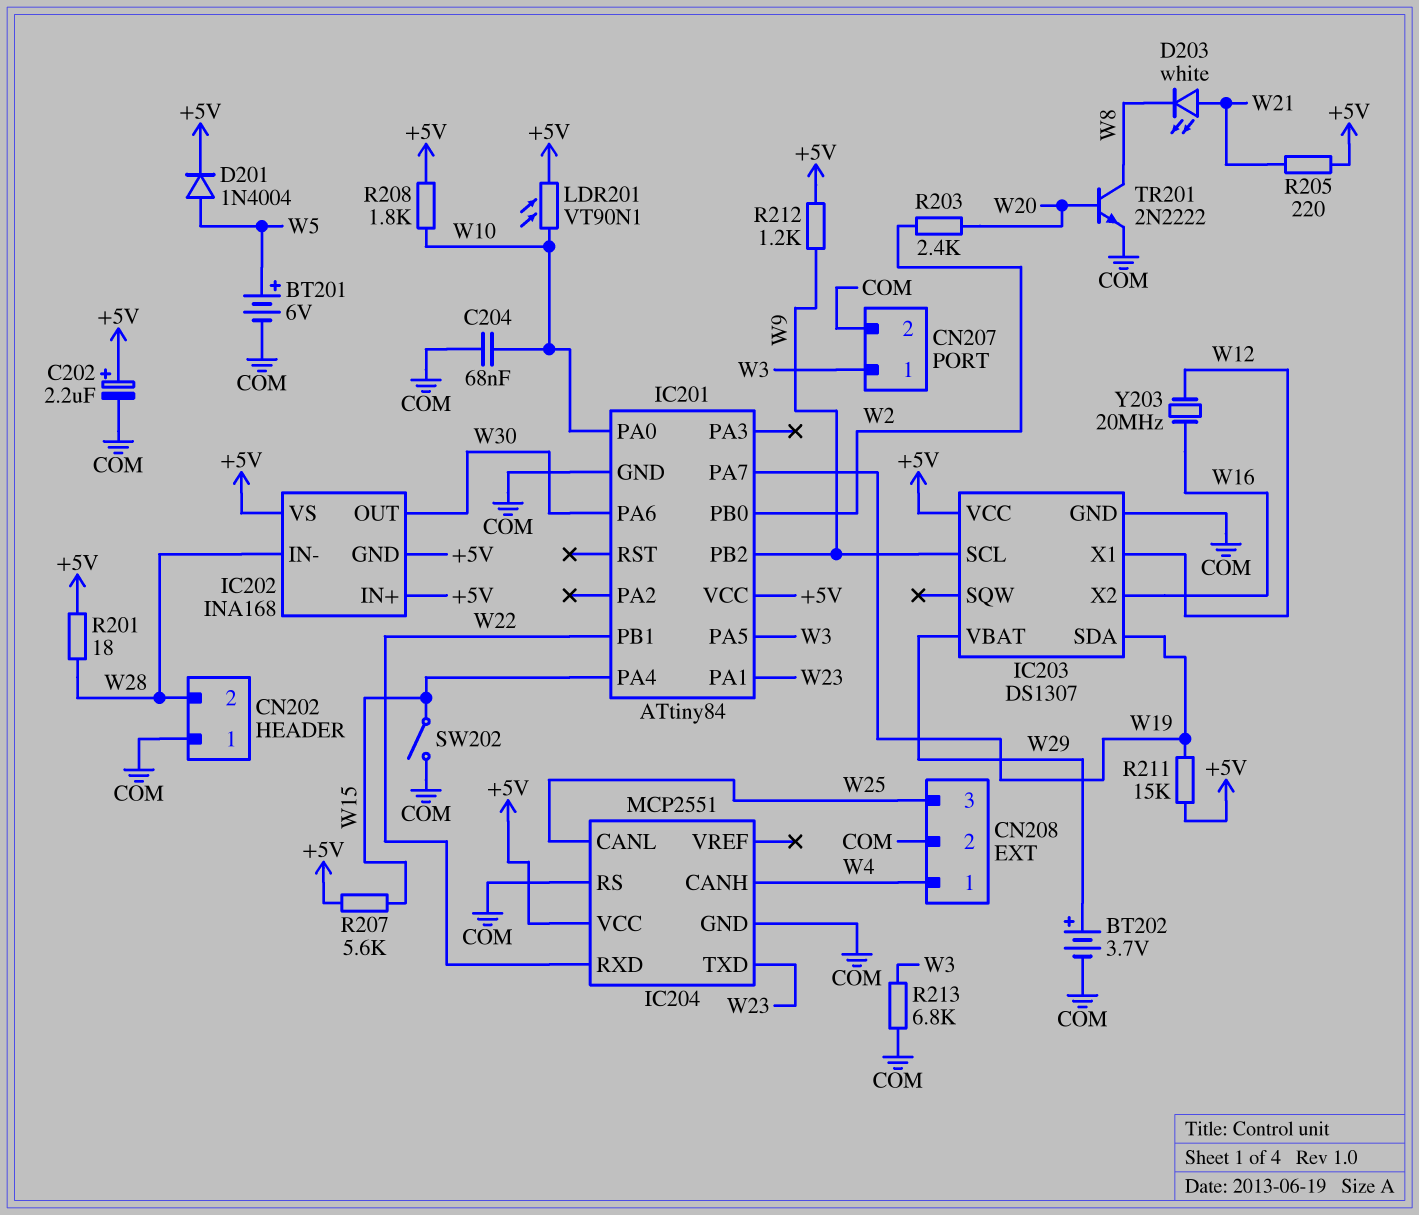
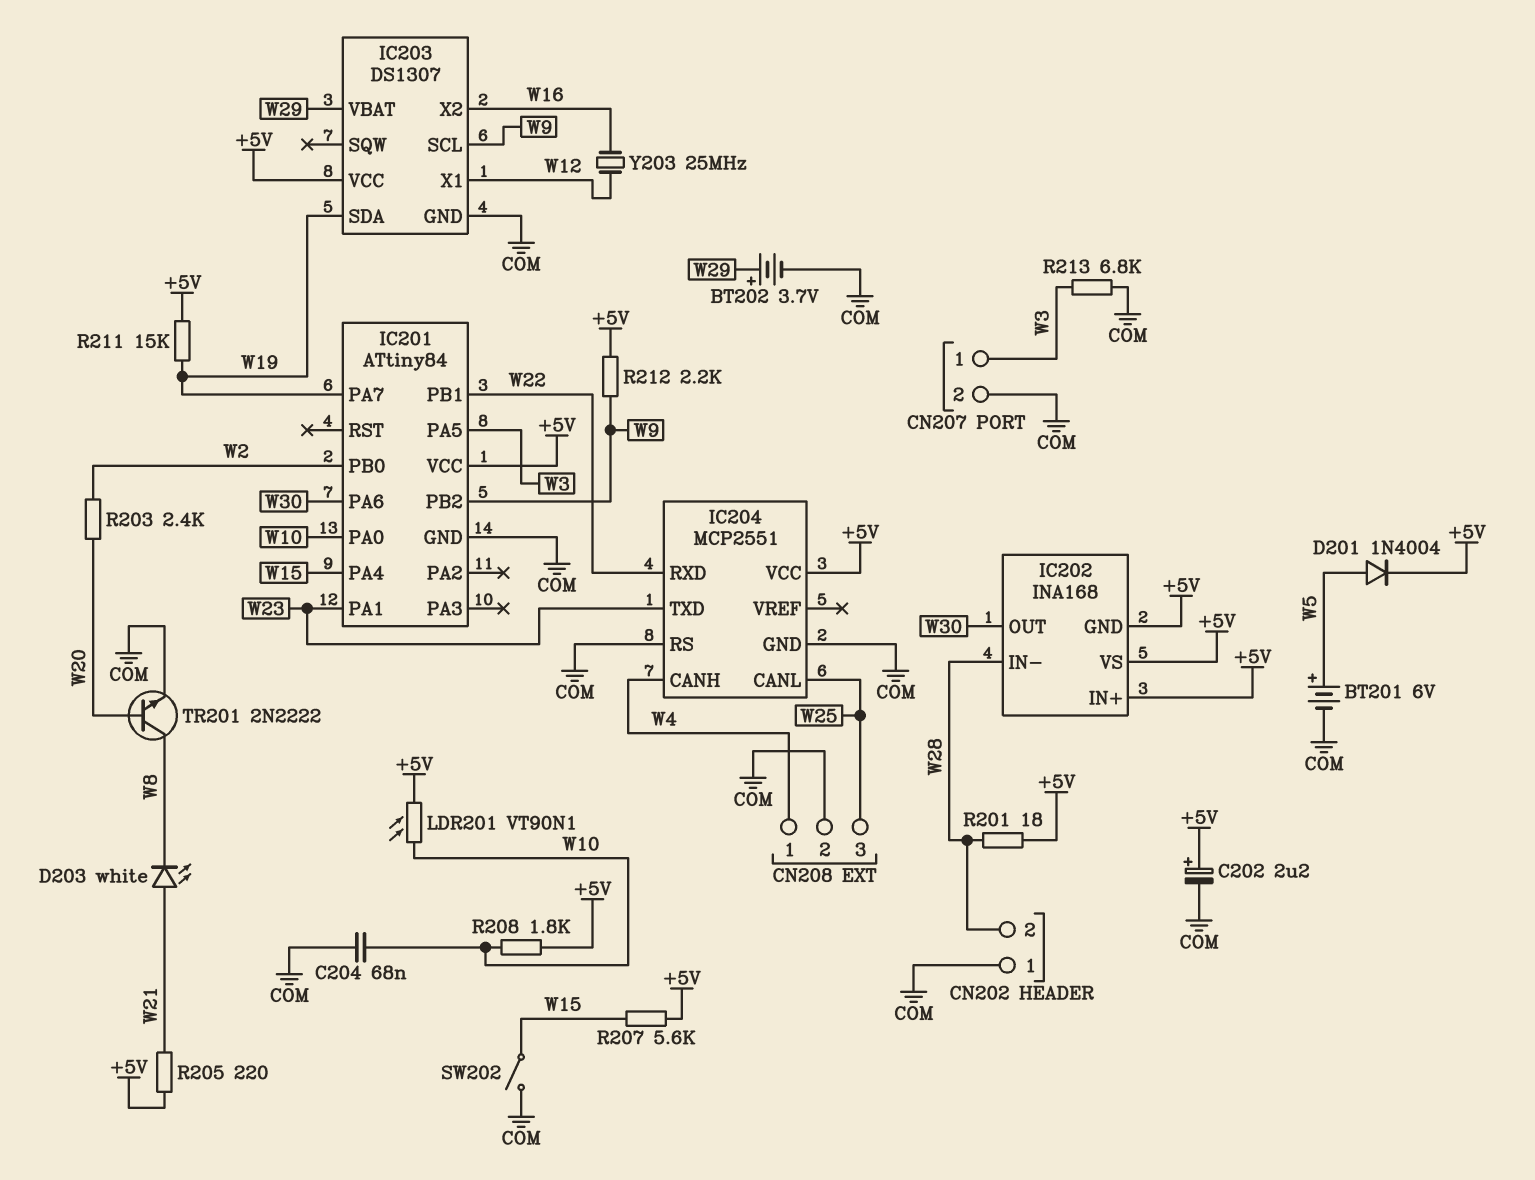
R212: 1.2k (+5V, W9) -> 2.2k (+5V, W9)
Y203: 20MHz (W12, W16) -> 25MHz (W12, W16)

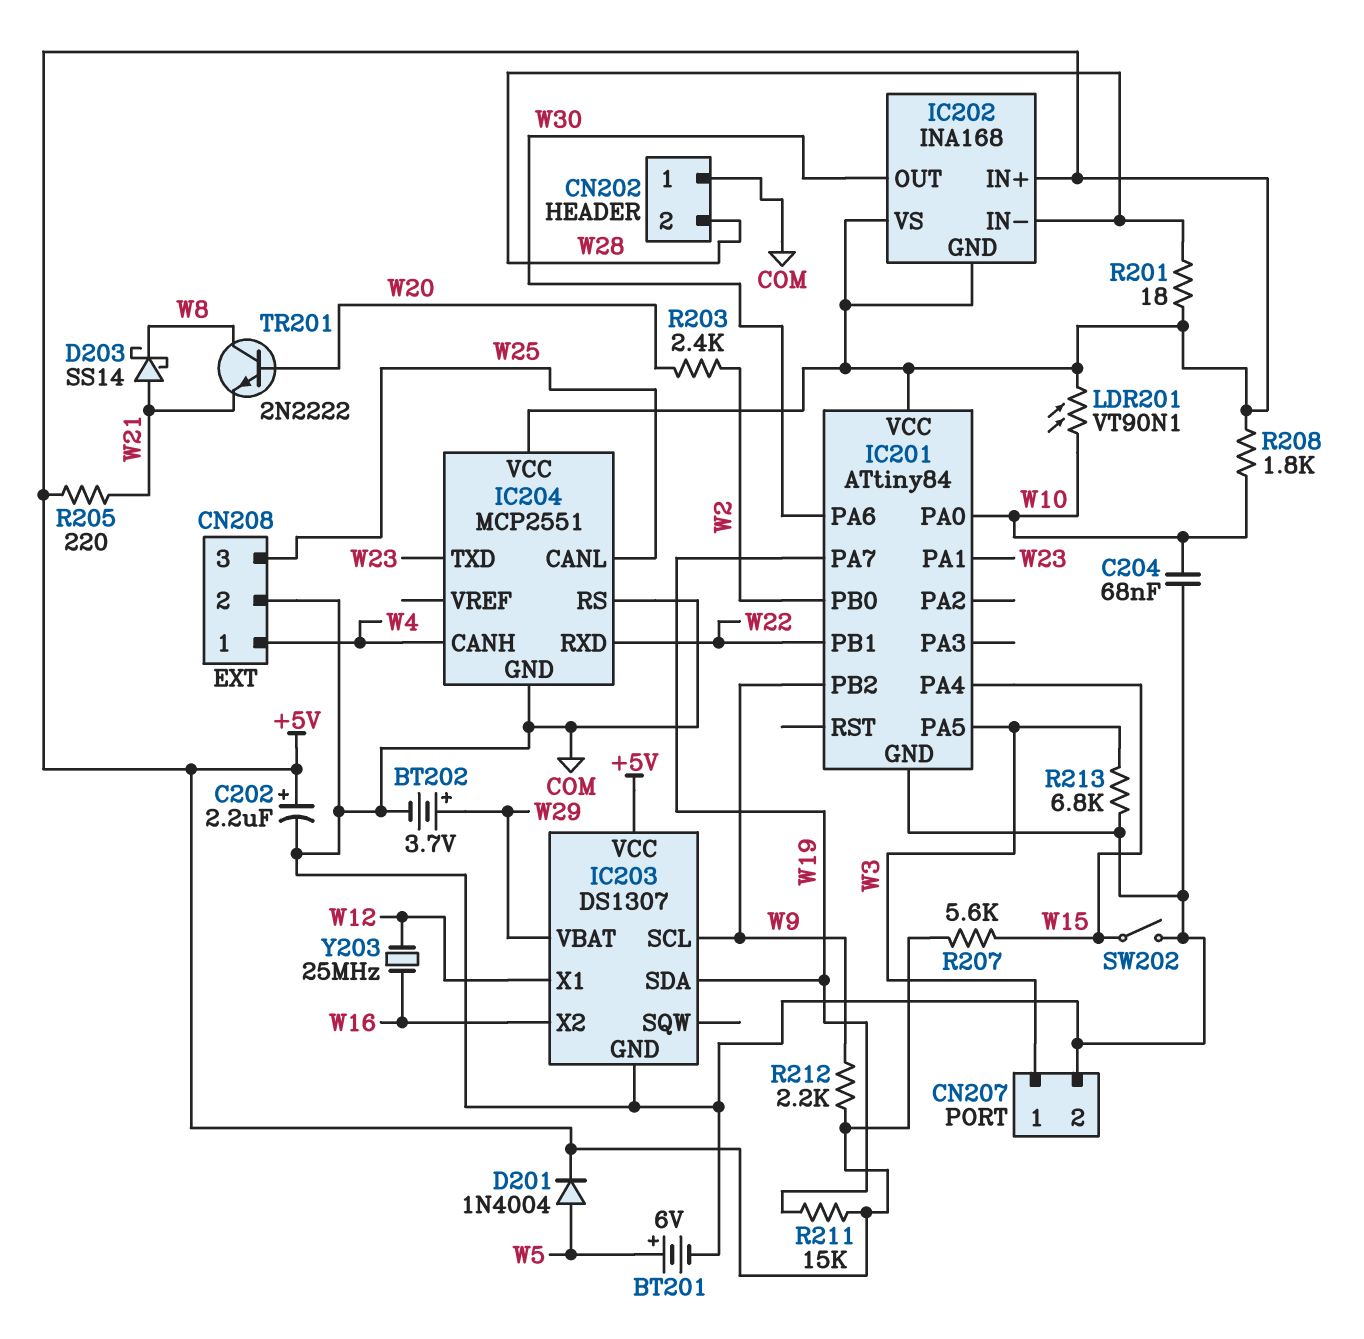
D203: LED white (A W21, K W8) -> schottky SS14 (A W21, K W8)
TR201: NPN 2N2222 (B W20, C W8, E COM) -> NPN 2N2222 (B W20, C W8, E W21)

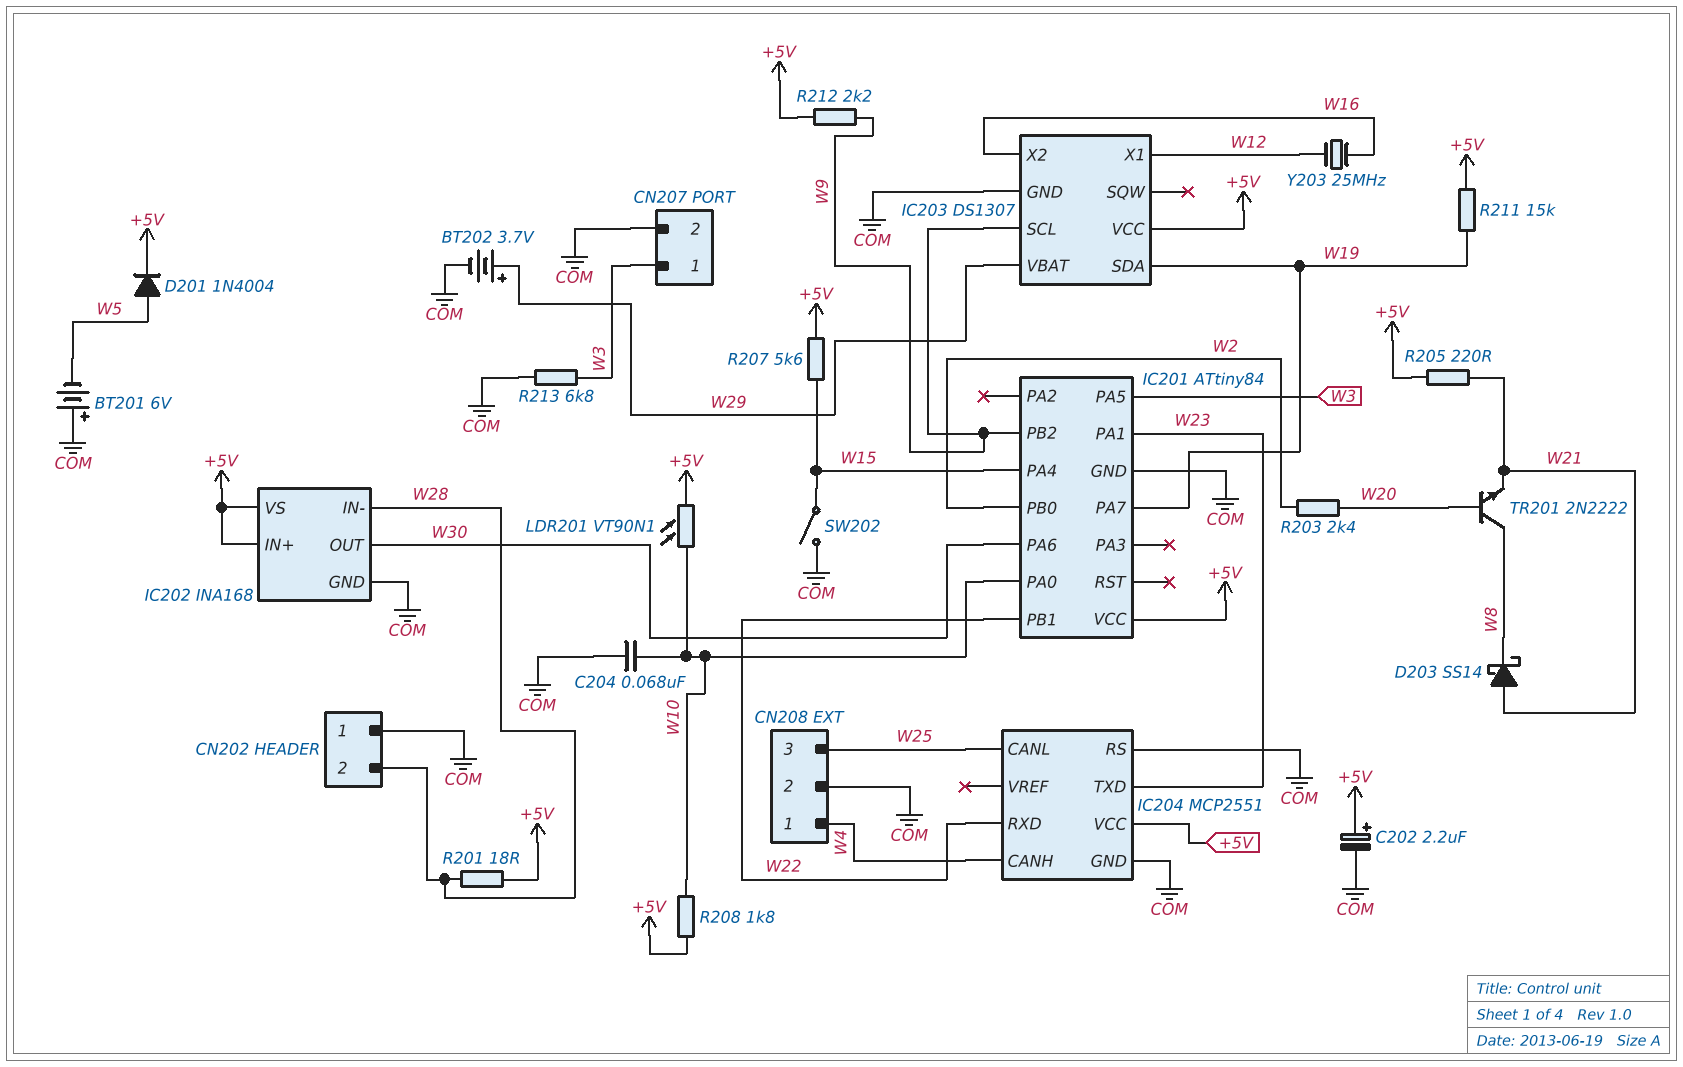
BT201: 6V (plus W5, minus COM) -> 6V (plus COM, minus W5)
IC202 pin GND: +5V -> COM

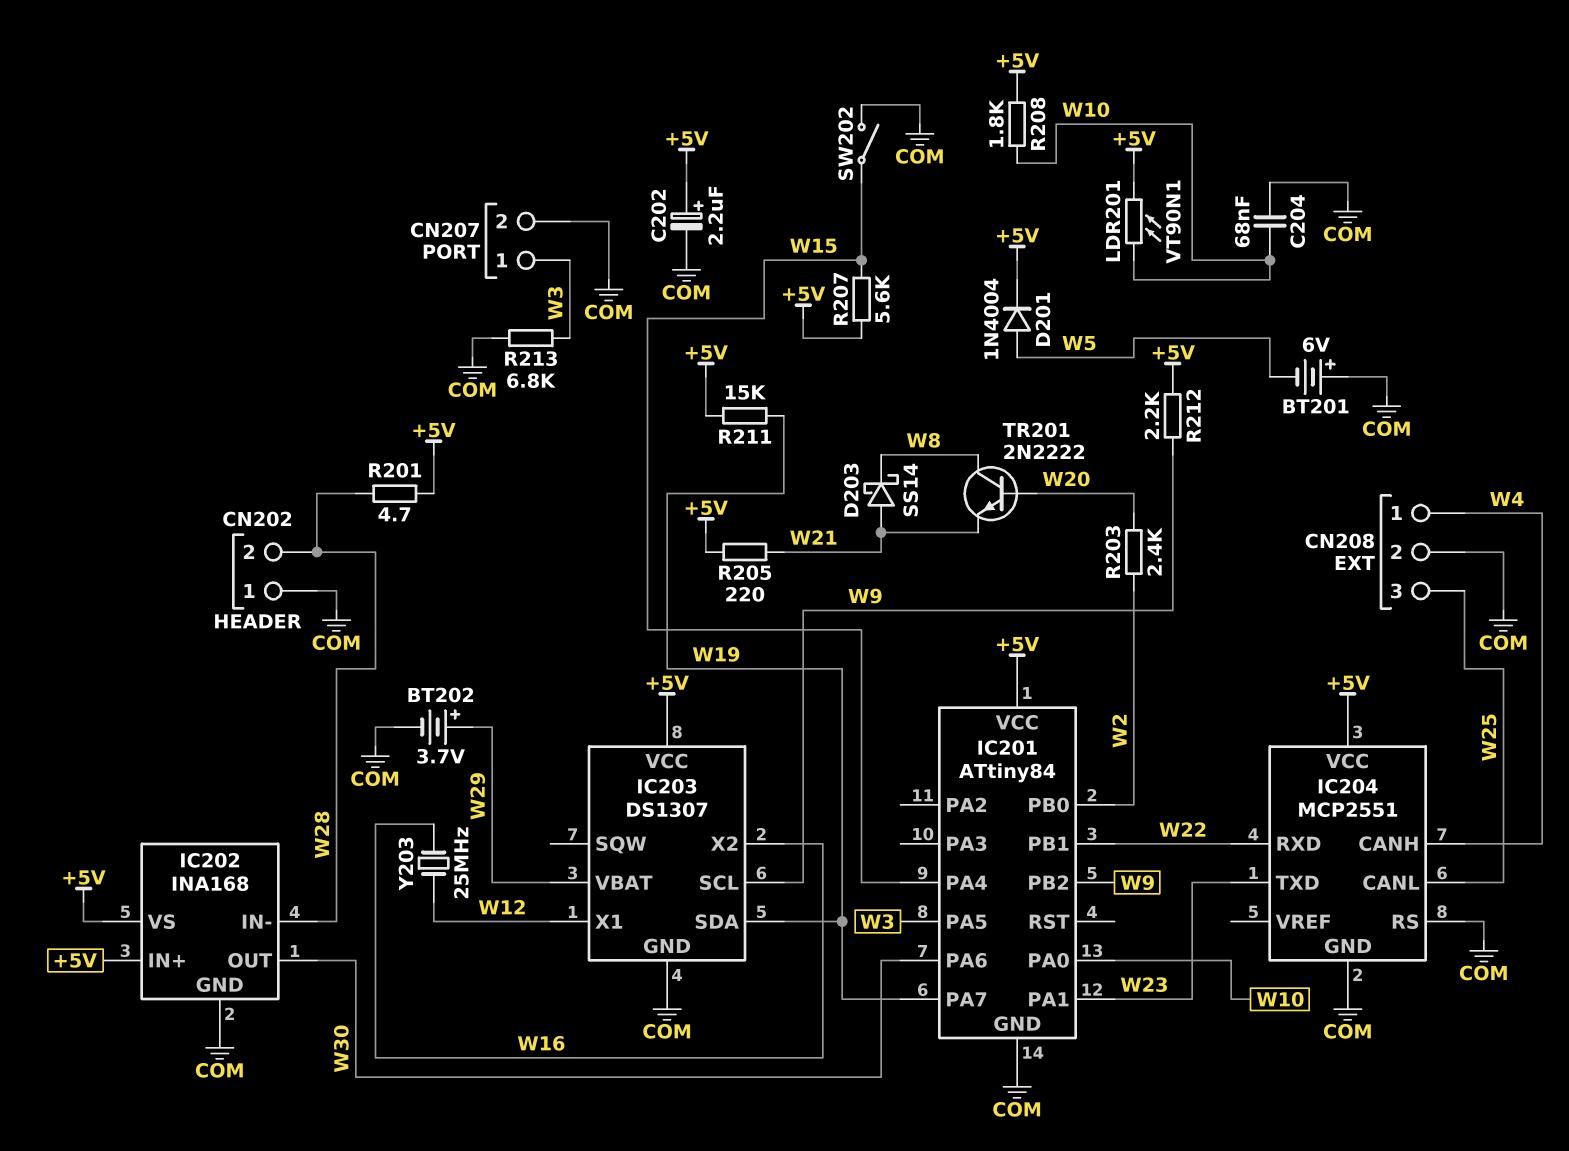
R201: 18 (+5V, W28) -> 4.7 (+5V, W28)

